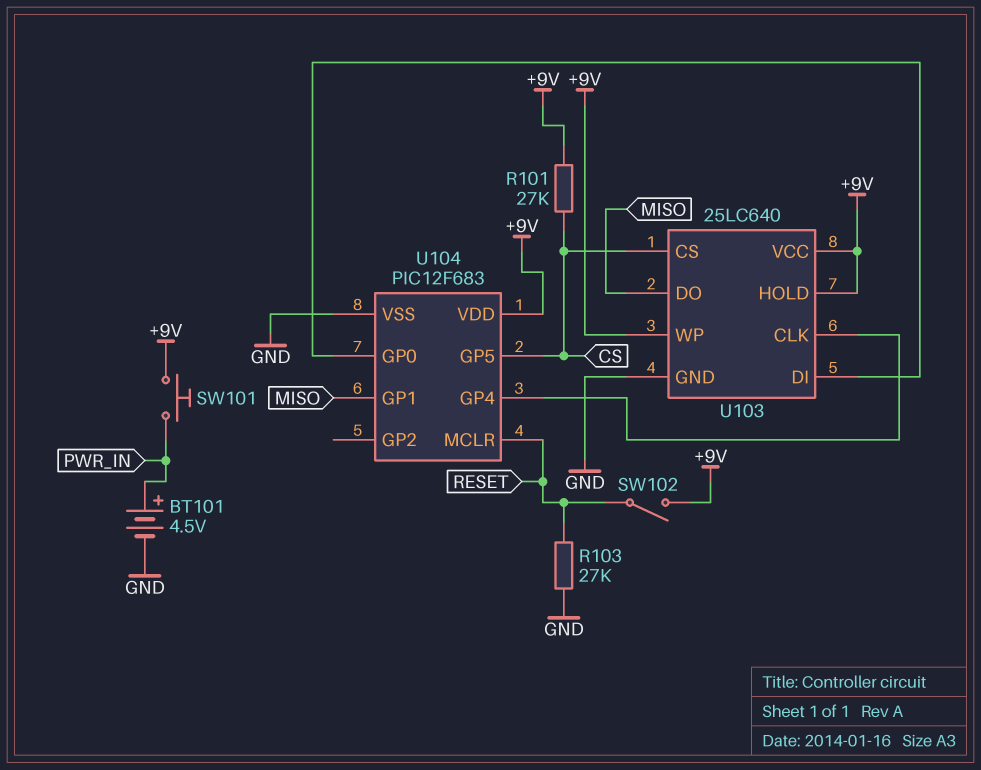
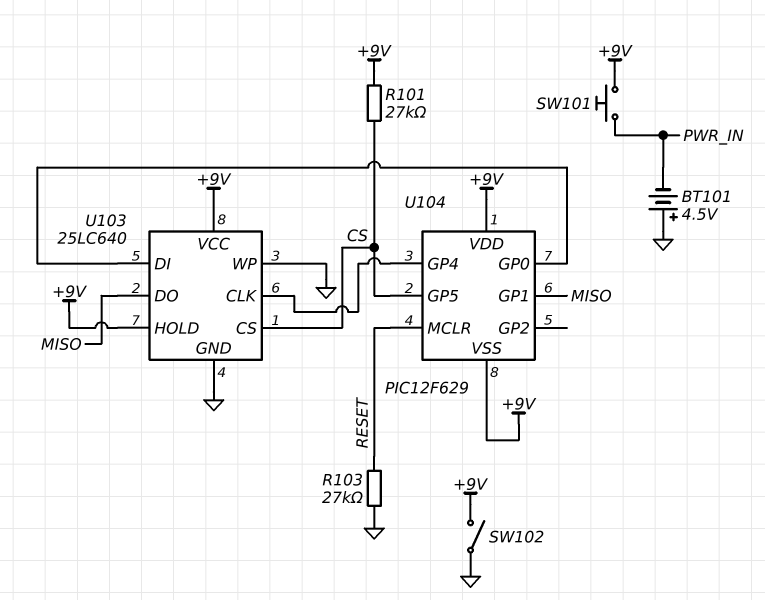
BT101: 4.5V (plus PWR_IN, minus GND) -> 4.5V (plus GND, minus PWR_IN)
SW102: switch (+9V, RESET) -> switch (+9V, GND)
U103 pin WP: +9V -> GND
U104: PIC12F683 -> PIC12F629
U104 pin VSS: GND -> +9V

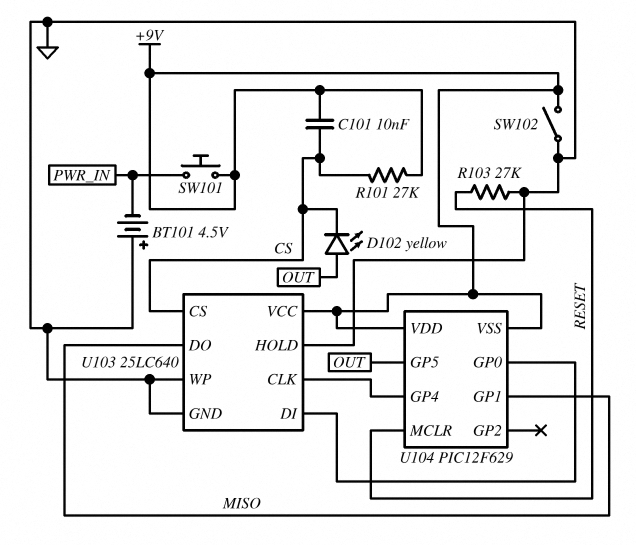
C101: none -> 10nF (+9V, CS)
D102: none -> LED yellow (A OUT, K CS)
U103 pin HOLD: +9V -> GND
U104 pin GP5: CS -> OUT

